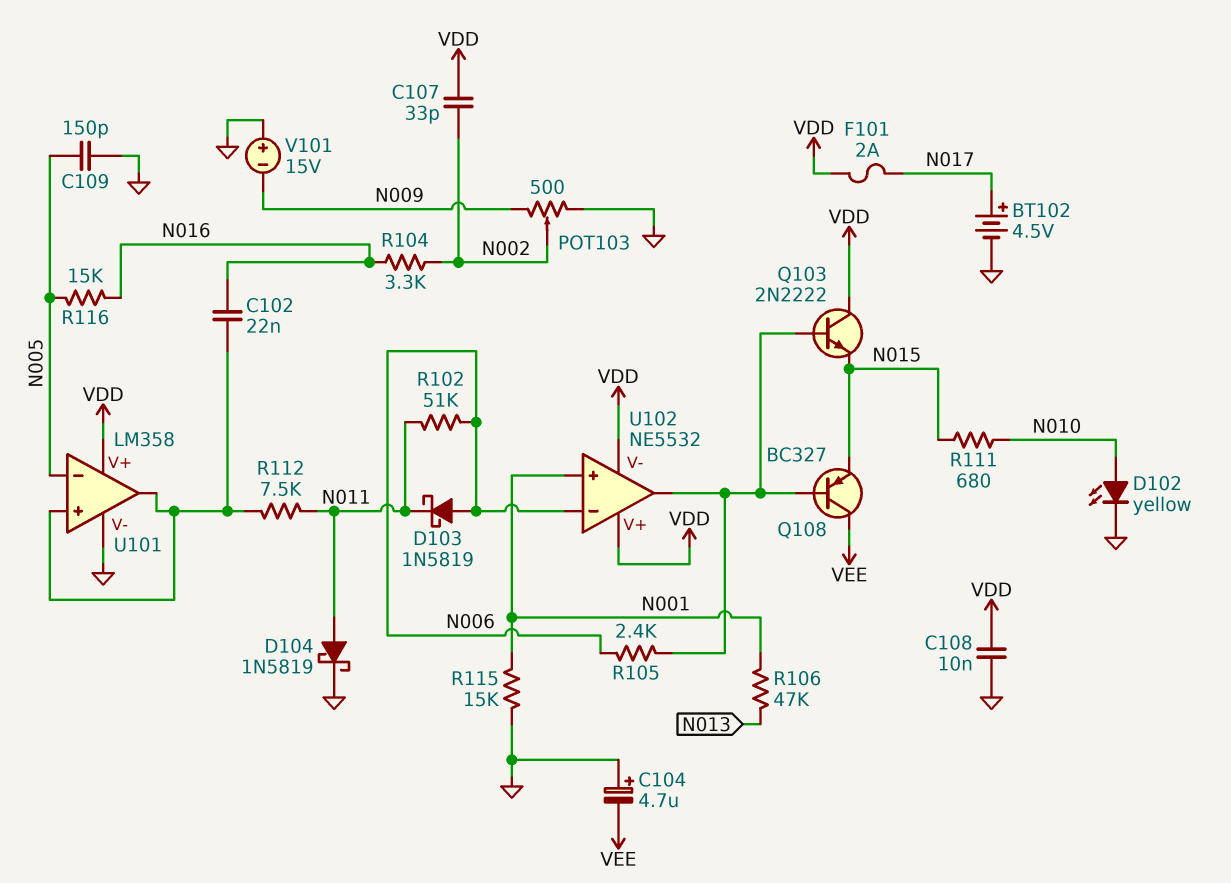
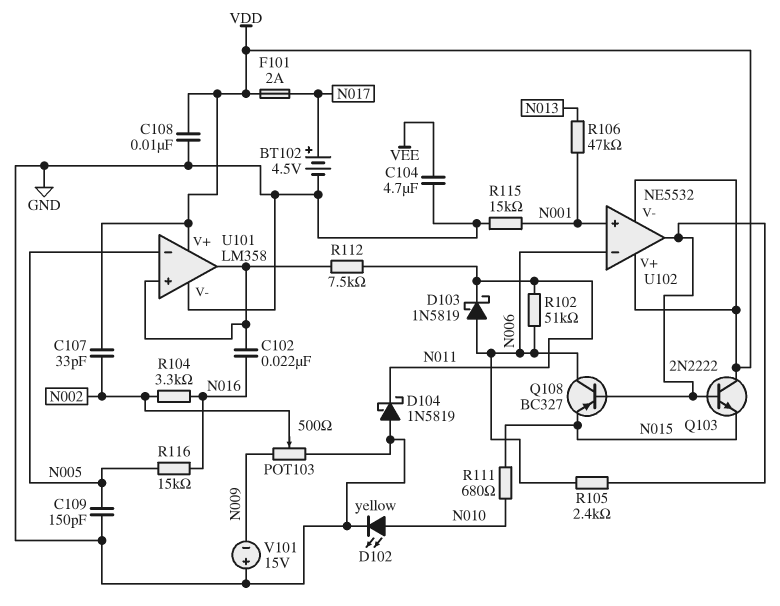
C104: 4.7uF (plus GND, minus VEE) -> 4.7uF (GND, VEE)
D104: schottky 1N5819 (A N011, K GND) -> schottky 1N5819 (A GND, K N011)
Q108: PNP BC327 (B U102/out, C VEE, E N015) -> PNP BC327 (B U102/out, C N006, E N015)

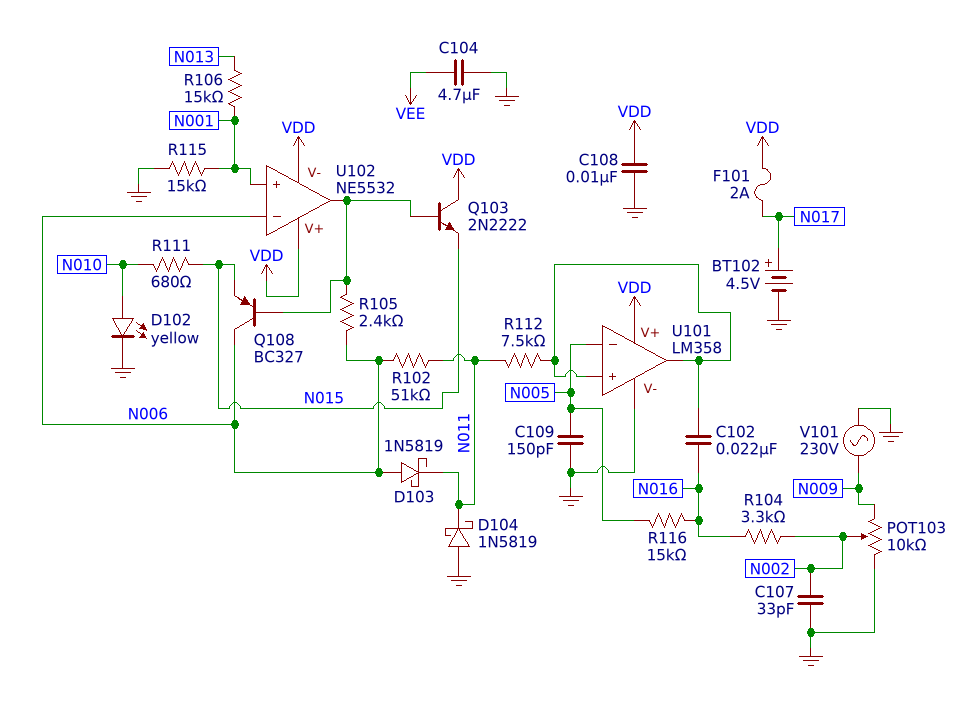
C107: 33pF (N002, VDD) -> 33pF (GND, N002)
POT103: 500 (GND, N009, wiper N002) -> 10k (GND, N009, wiper N002)
R106: 47k (N001, N013) -> 15k (N001, N013)
V101: 15V (plus GND, minus N009) -> AC 230V (GND, N009)

